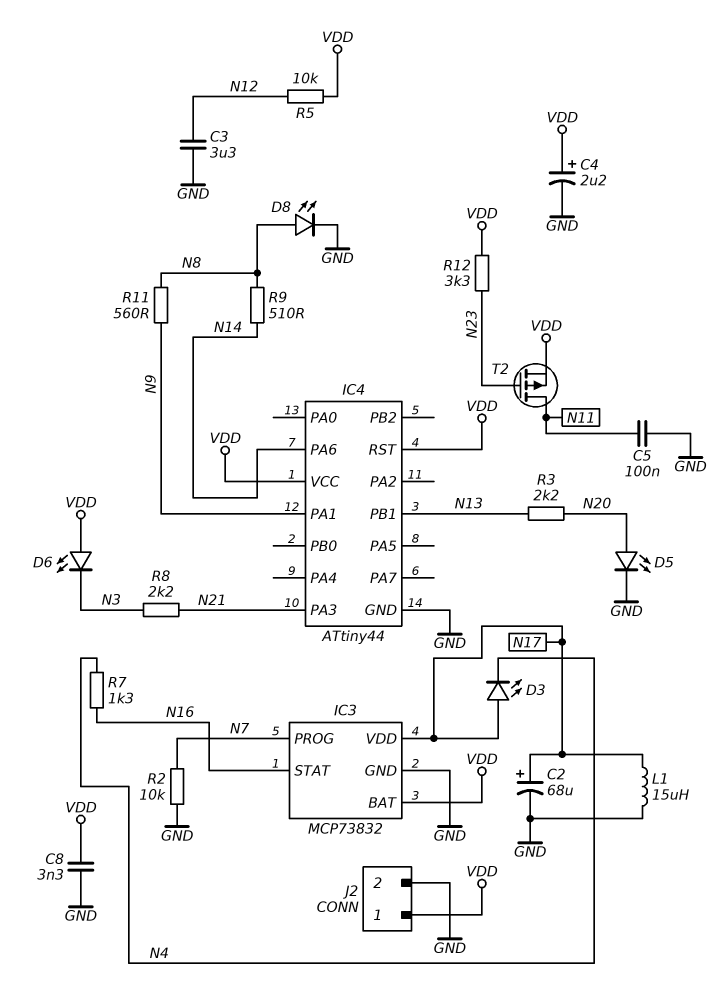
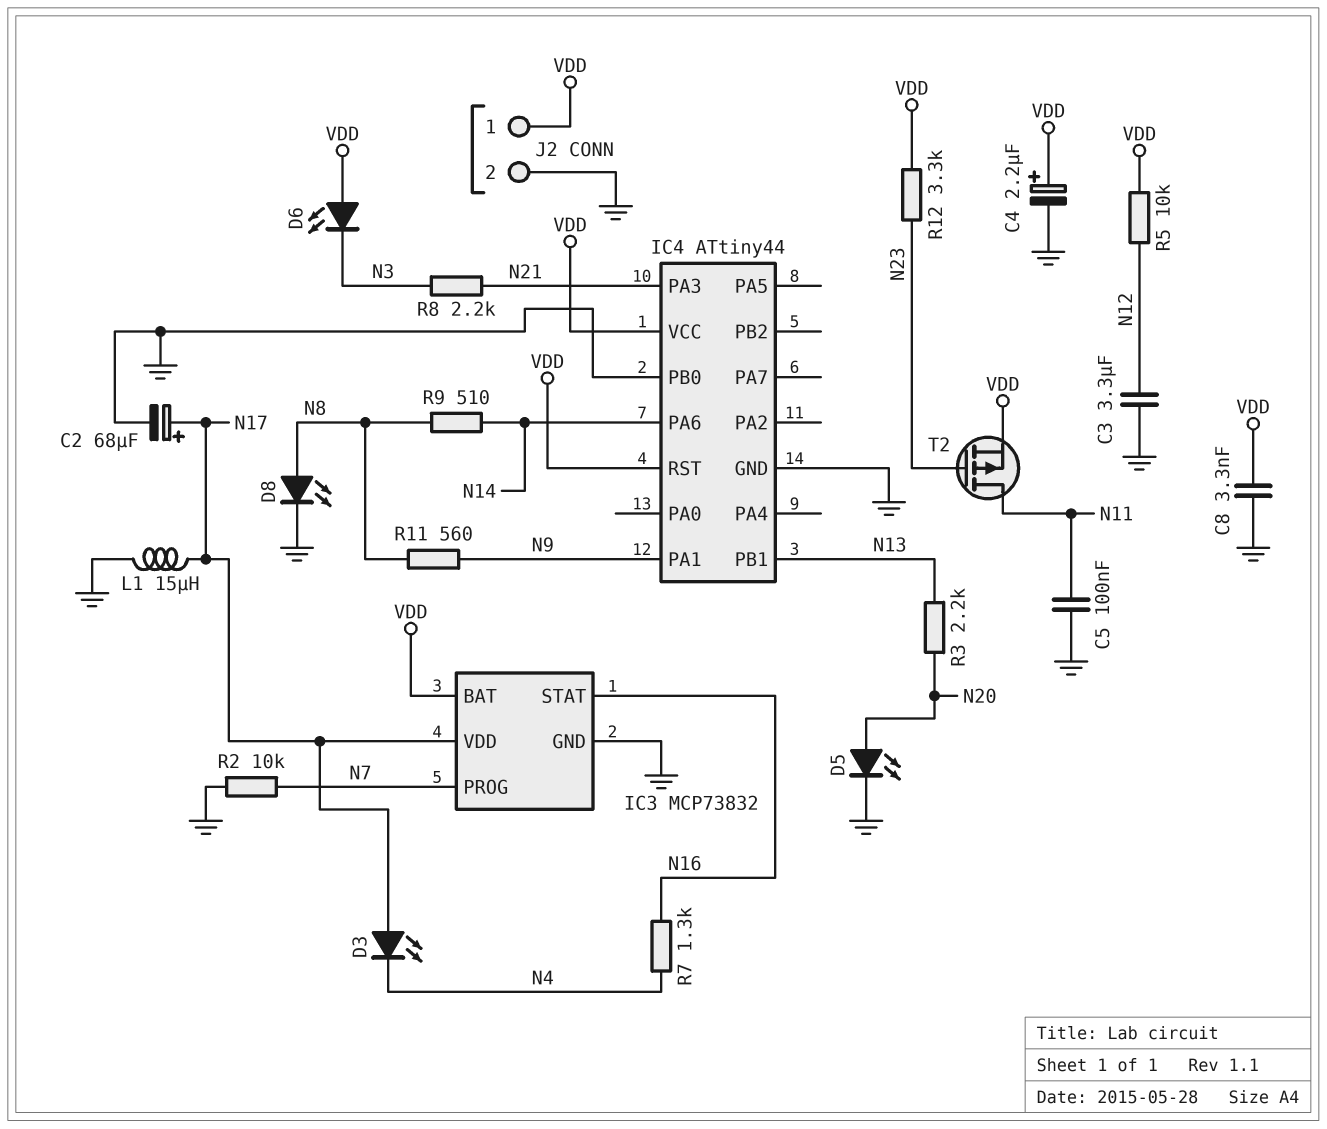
IC4 pin PB0: none -> GND

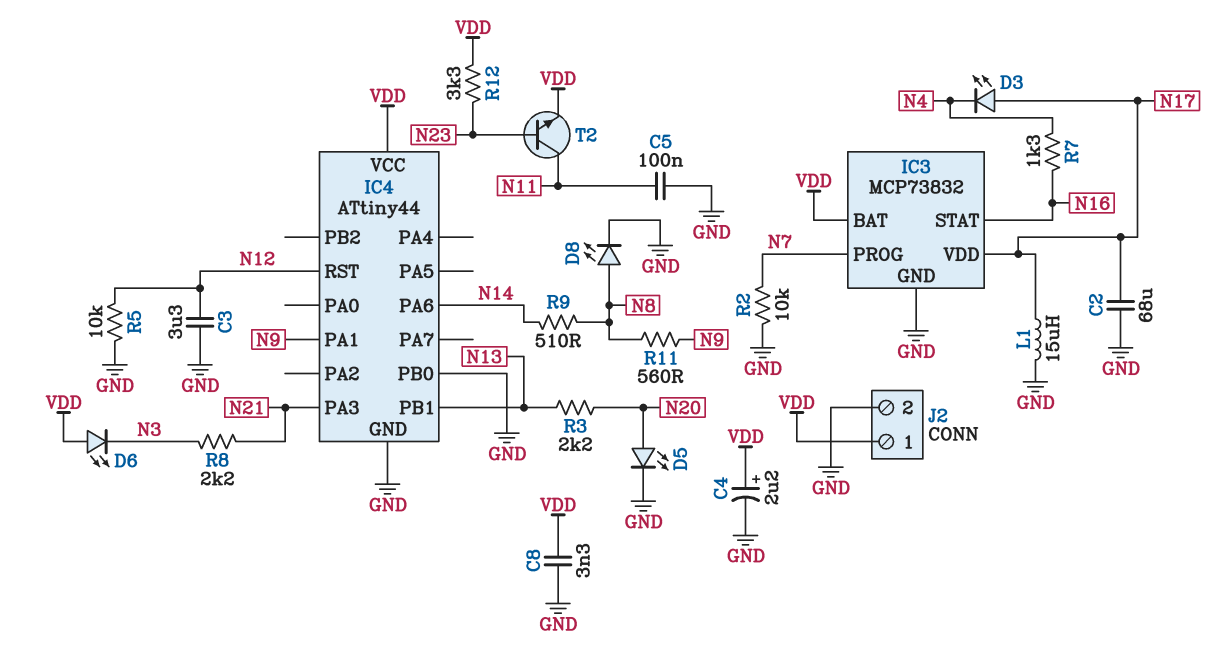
C2: 68uF (plus N17, minus GND) -> 68uF (GND, N17)
IC4 pin RST: VDD -> N12
R5: 10k (N12, VDD) -> 10k (GND, N12)
T2: PMOS (G N23, D N11, S VDD) -> NPN (B N23, C N11, E VDD)

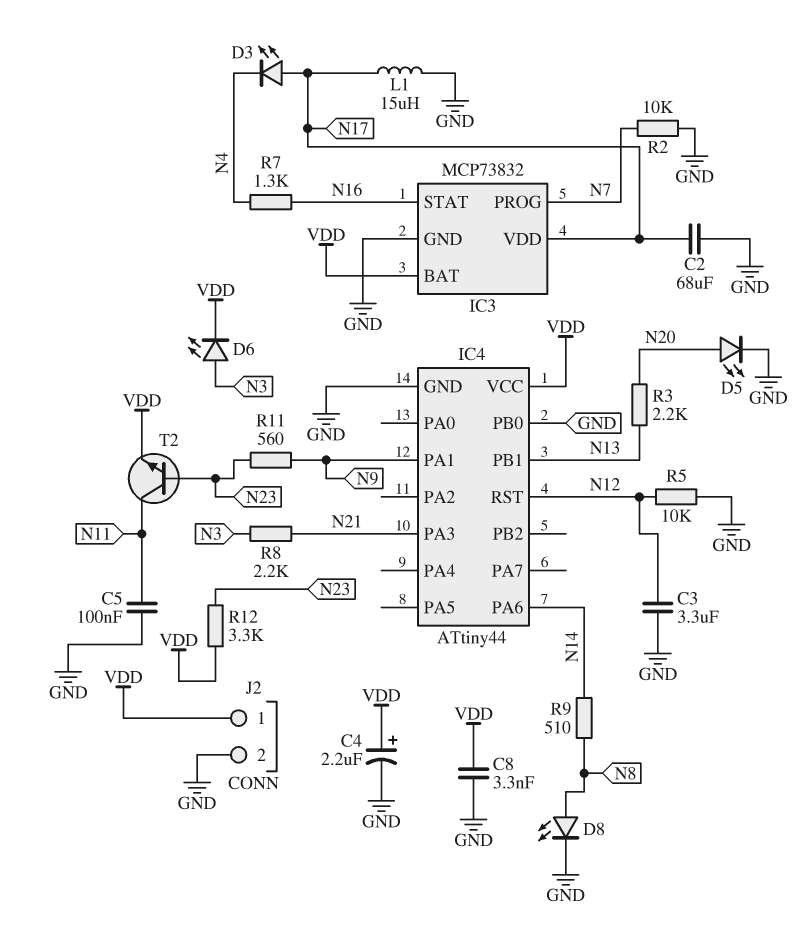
D6: LED (A VDD, K N3) -> LED (A N3, K VDD)
R11: 560 (N8, N9) -> 560 (N9, N23)

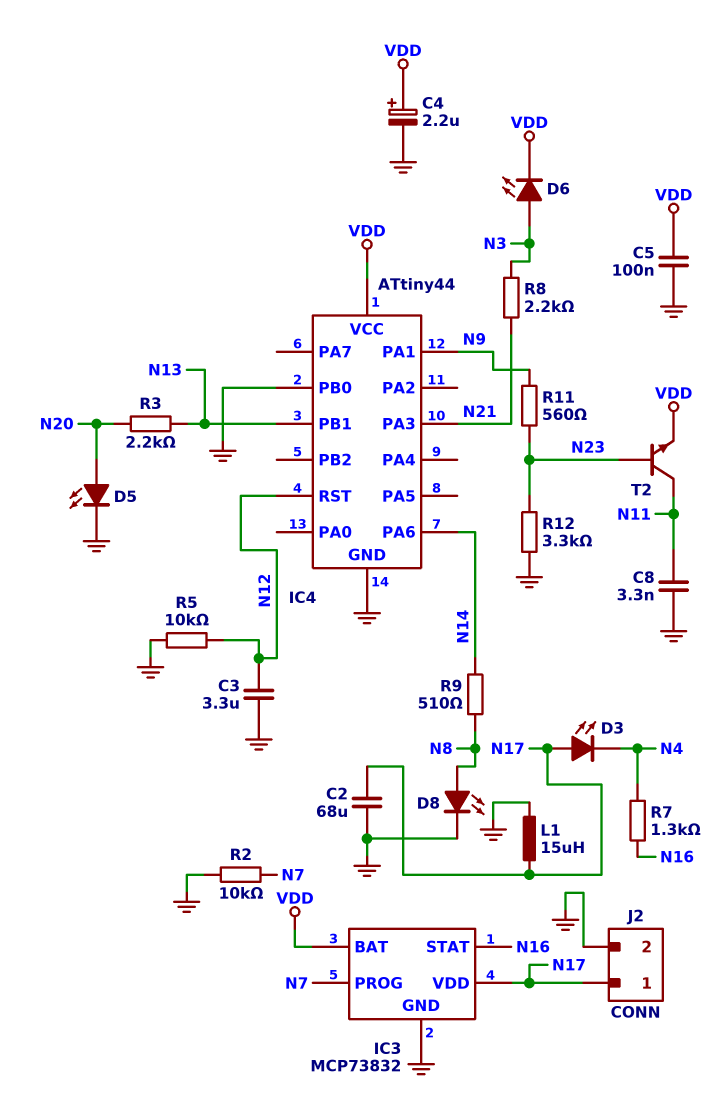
C5: 100nF (GND, N11) -> 100nF (GND, VDD)
C8: 3.3nF (GND, VDD) -> 3.3nF (GND, N11)
J2 pin 1: VDD -> N17
R12: 3.3k (N23, VDD) -> 3.3k (GND, N23)

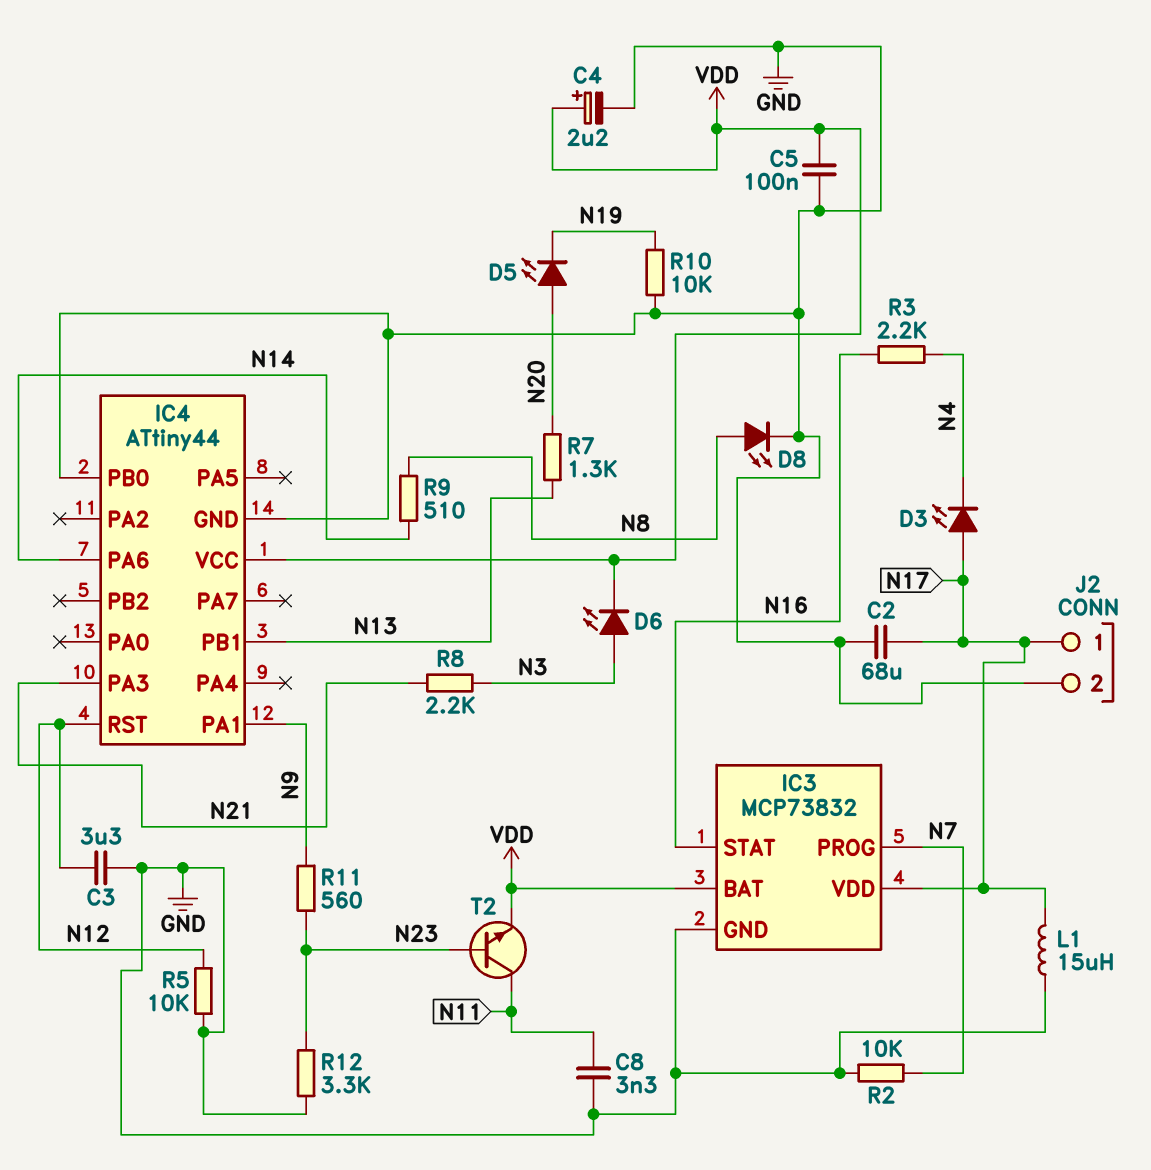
D5: LED (A N20, K GND) -> LED (A N20, K N19)
R3: 2.2k (N13, N20) -> 2.2k (N4, N16)
R7: 1.3k (N4, N16) -> 1.3k (N13, N20)
R10: none -> 10k (GND, N19)

